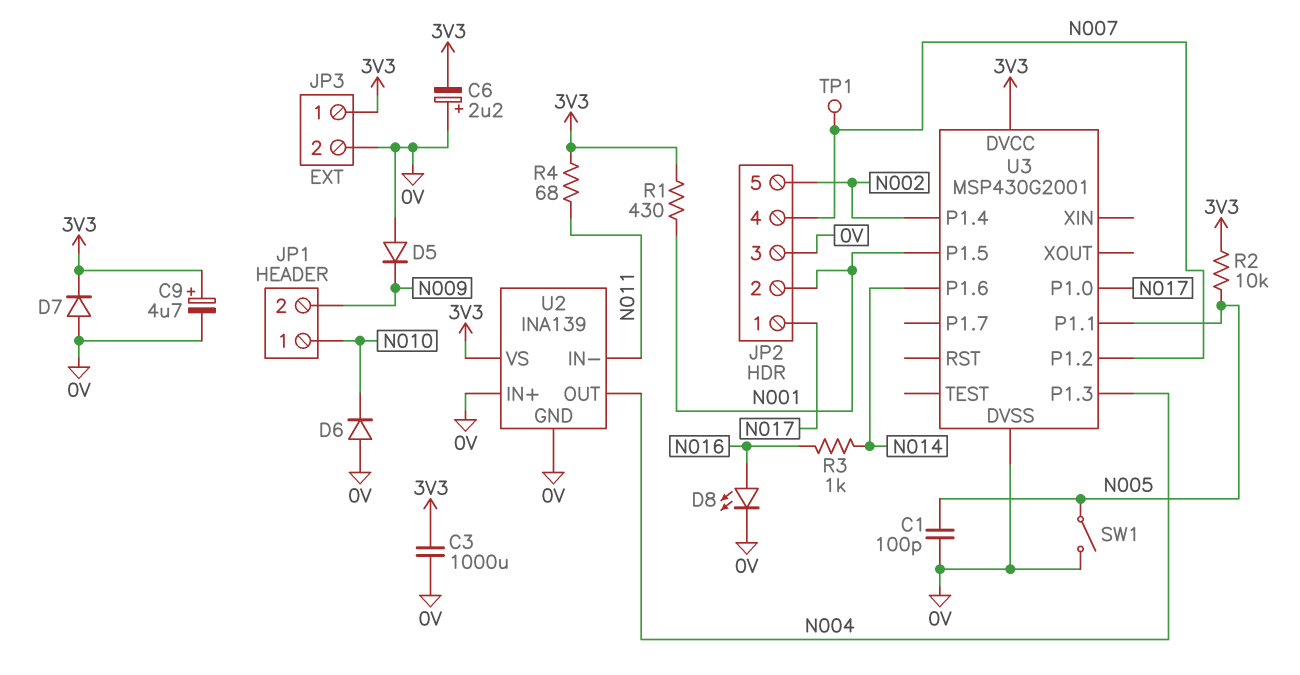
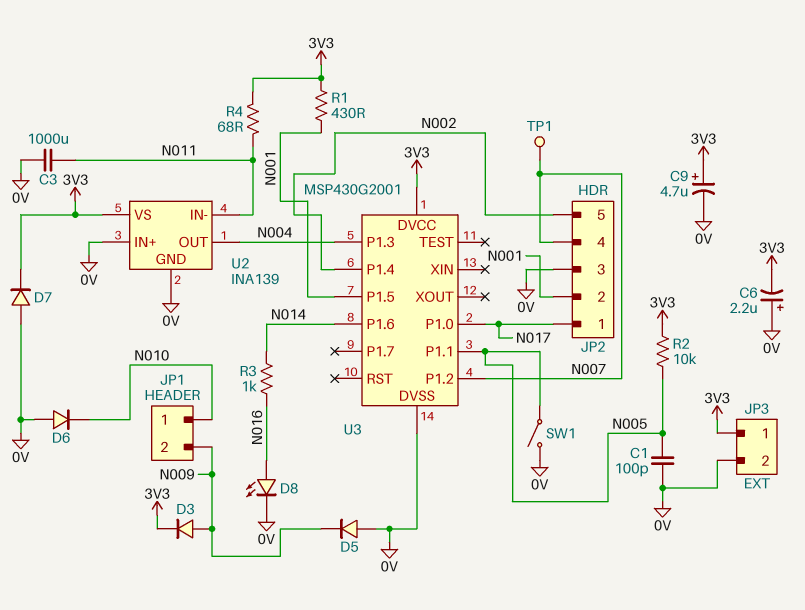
C3: 1000uF (0V, 3V3) -> 1000uF (0V, N011)
D3: none -> diode (A N009, K 3V3)

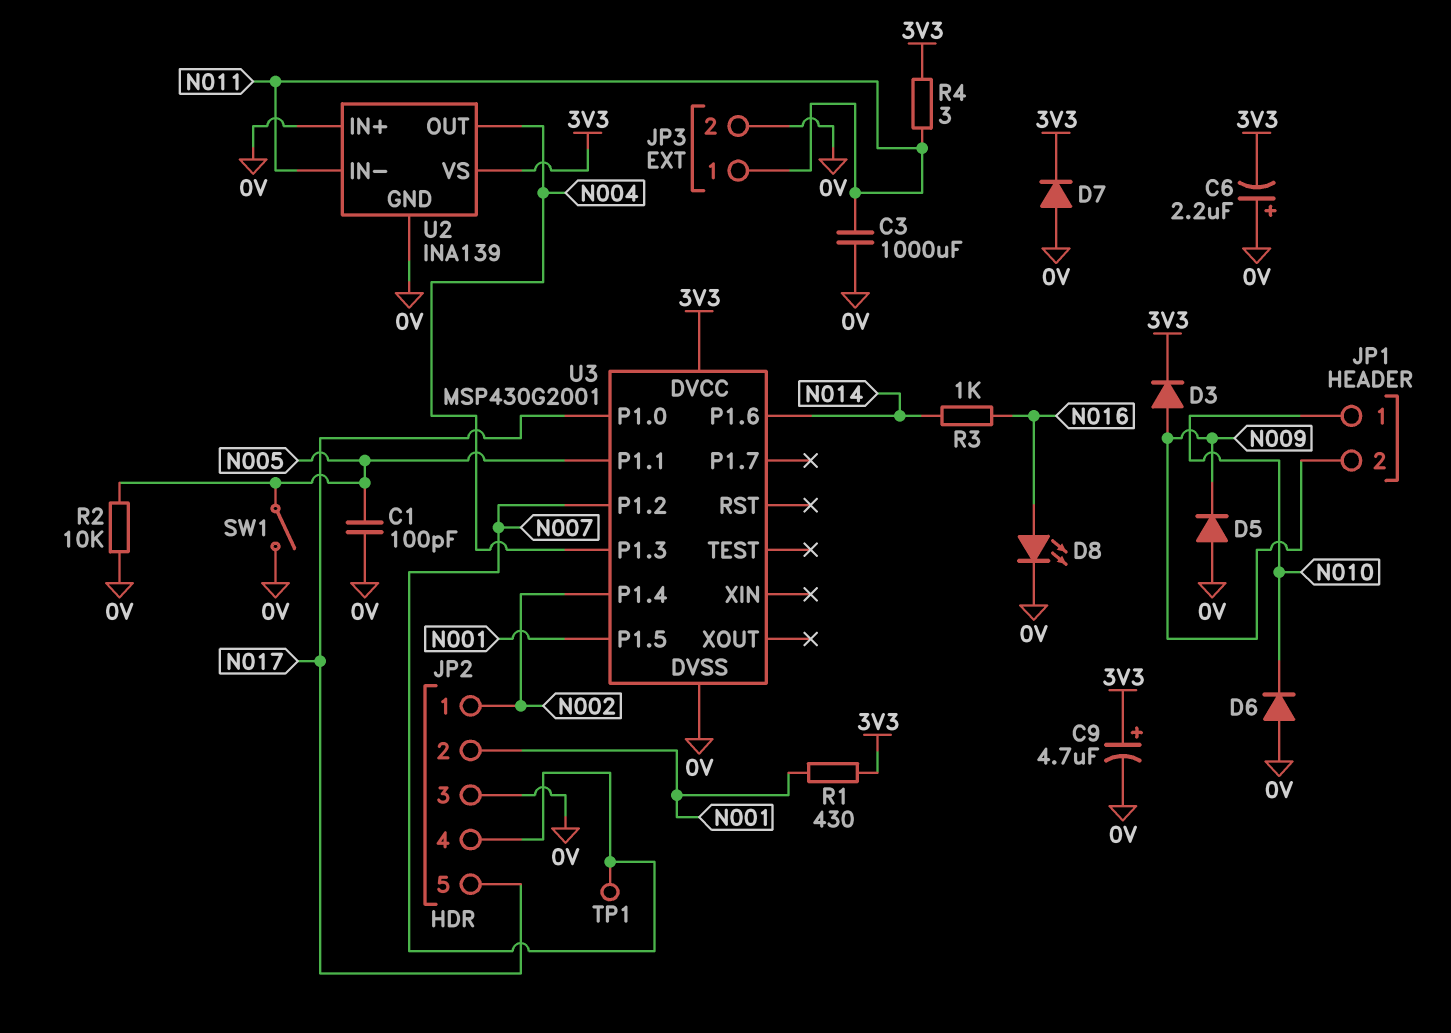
JP2 pin 1: N017 -> N002
JP2 pin 5: N002 -> N017
JP3 pin 1: 3V3 -> N011
R2: 10k (3V3, N005) -> 10k (0V, N005)
R4: 68 (3V3, N011) -> 3 (3V3, N011)

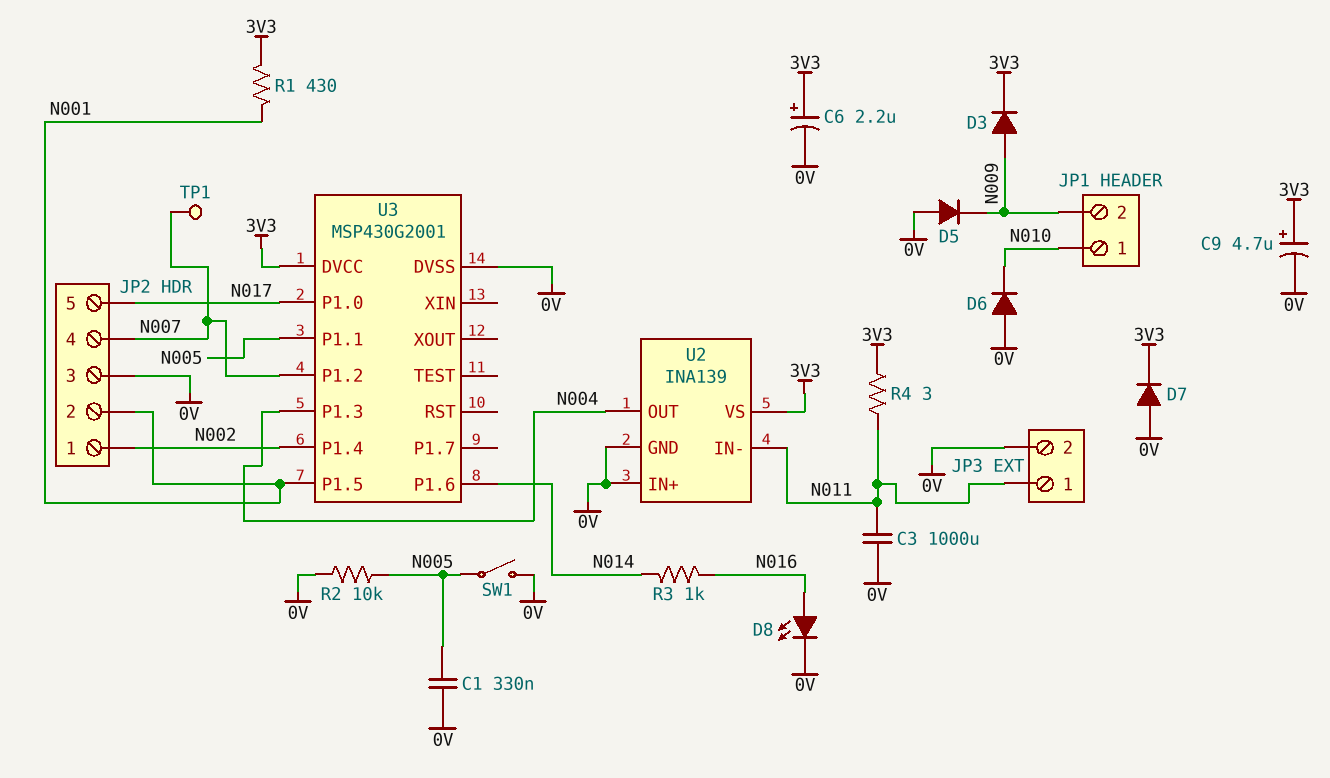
C1: 100pF (0V, N005) -> 330nF (0V, N005)
C6: 2.2uF (plus 0V, minus 3V3) -> 2.2uF (plus 3V3, minus 0V)

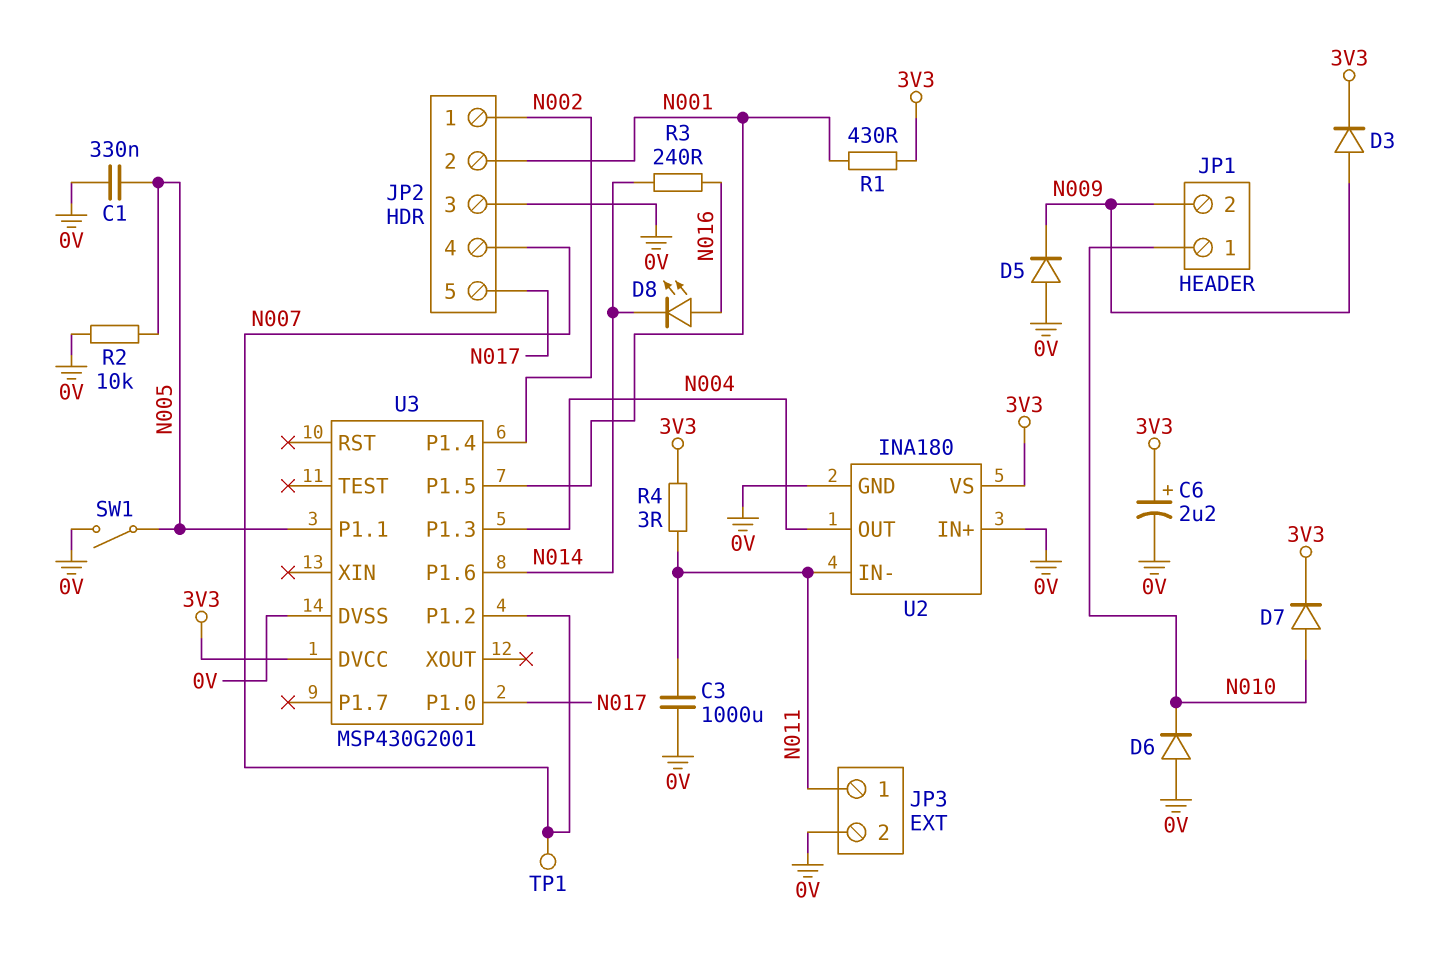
C9: 4.7uF (plus 3V3, minus 0V) -> none
D7: diode (A 0V, K 3V3) -> diode (A N010, K 3V3)
D8: LED (A N016, K 0V) -> LED (A N016, K N014)
R3: 1k (N014, N016) -> 240 (N014, N016)
U2: INA139 -> INA180

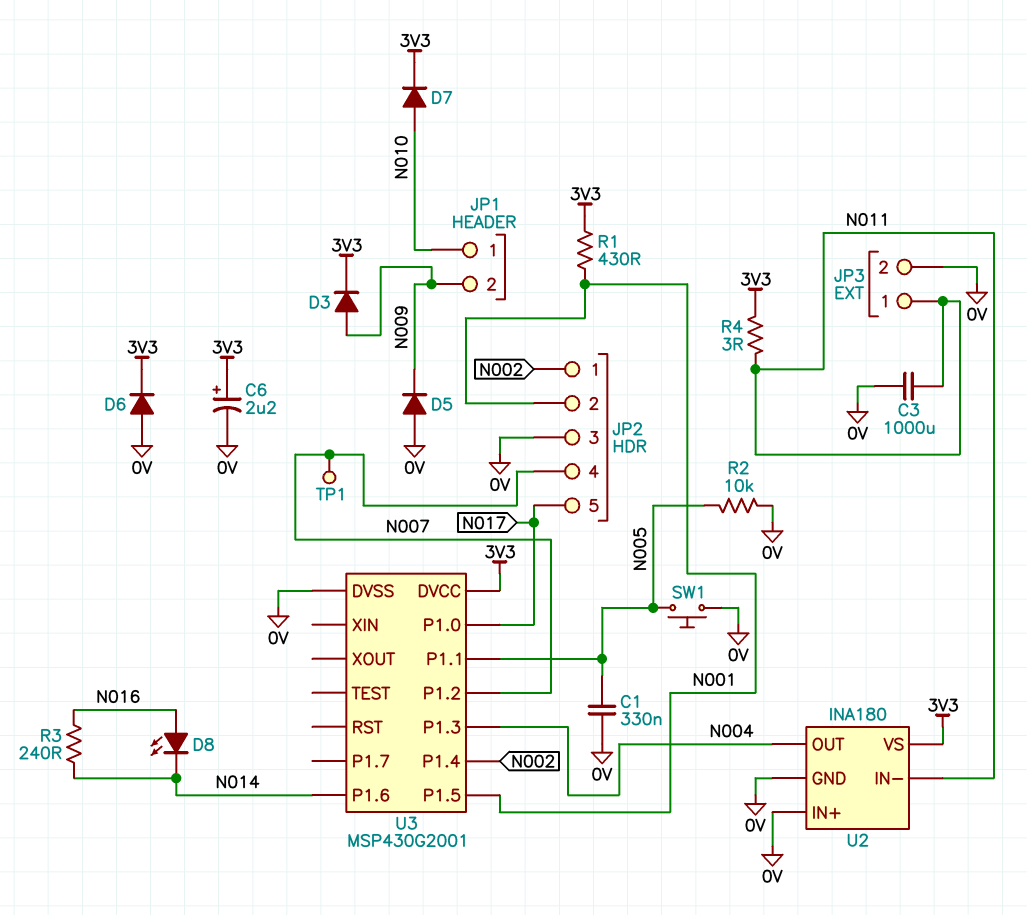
D6: diode (A 0V, K N010) -> diode (A 0V, K 3V3)
SW1: switch (0V, N005) -> button (0V, N005)

